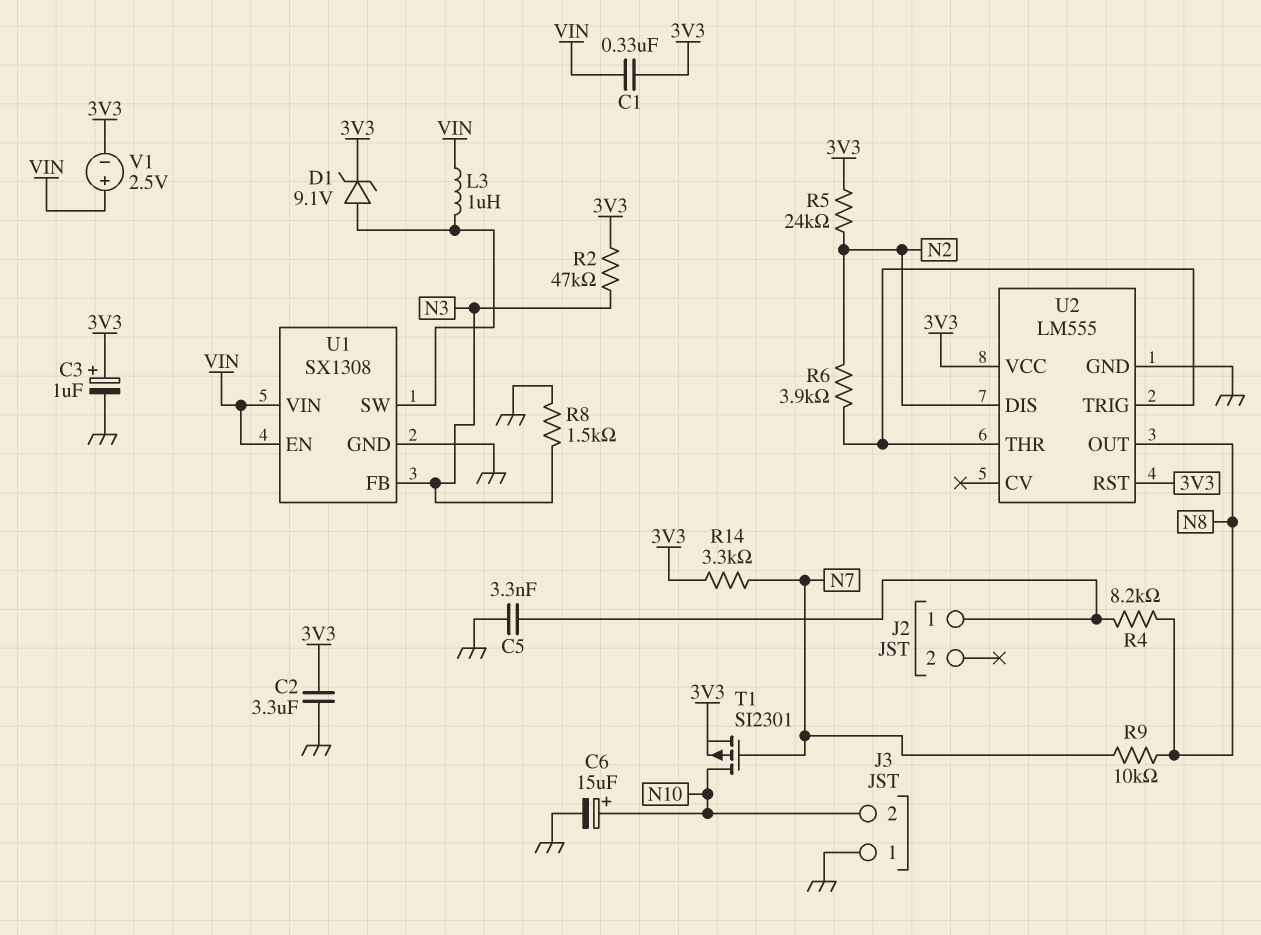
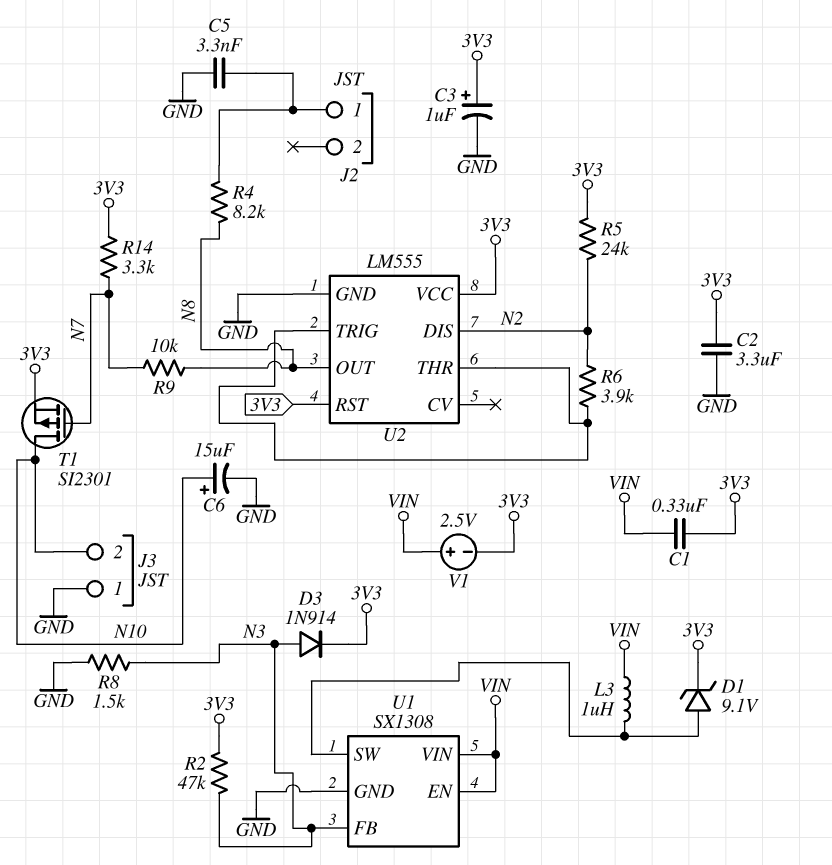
D3: none -> diode 1N914 (A N3, K 3V3)

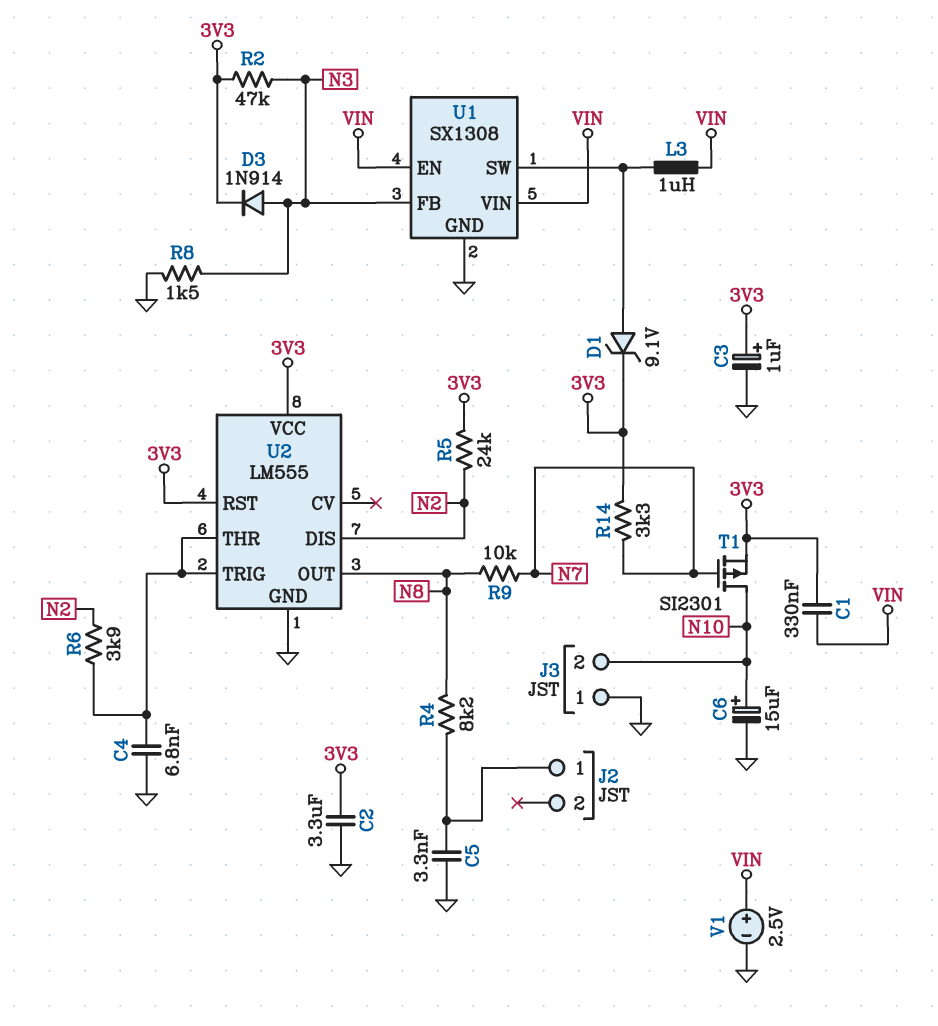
C4: none -> 6.8nF (GND, U2/THR)
V1: 2.5V (plus VIN, minus 3V3) -> 2.5V (plus VIN, minus GND)

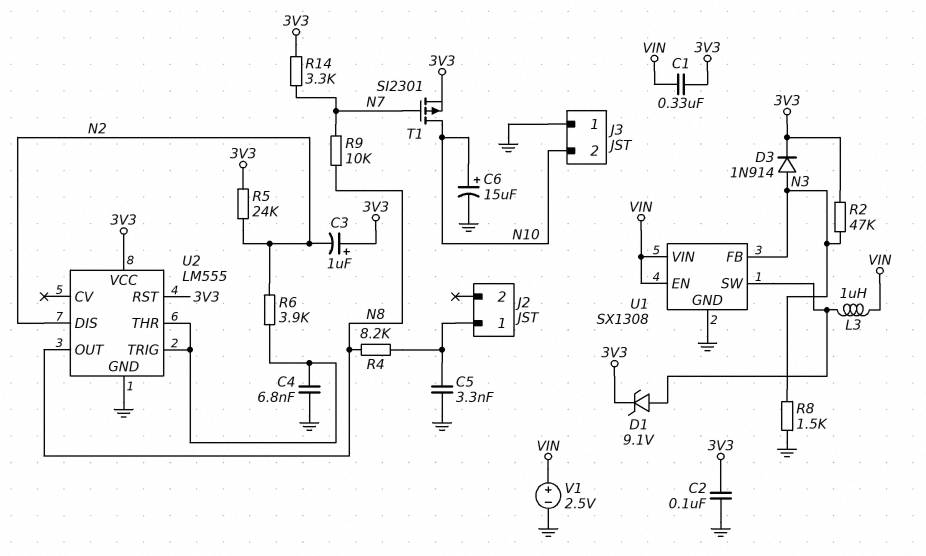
C2: 3.3uF (3V3, GND) -> 100nF (3V3, GND)
C3: 1uF (plus 3V3, minus GND) -> 1uF (plus 3V3, minus N2)

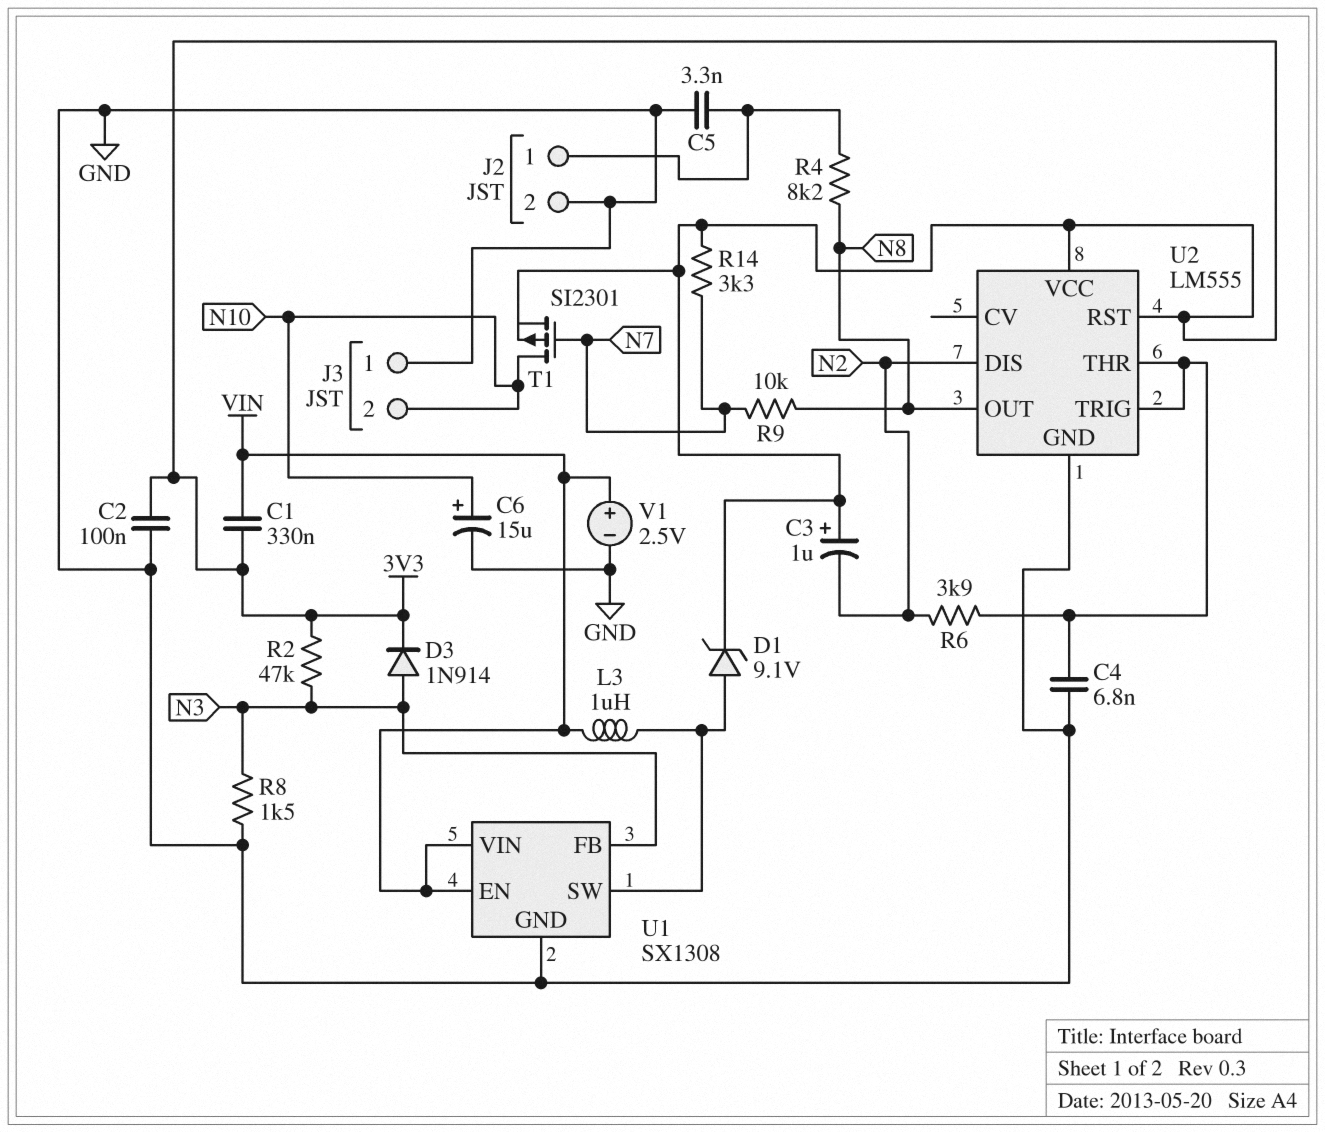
J2 pin 2: none -> GND
R5: 24k (3V3, N2) -> none

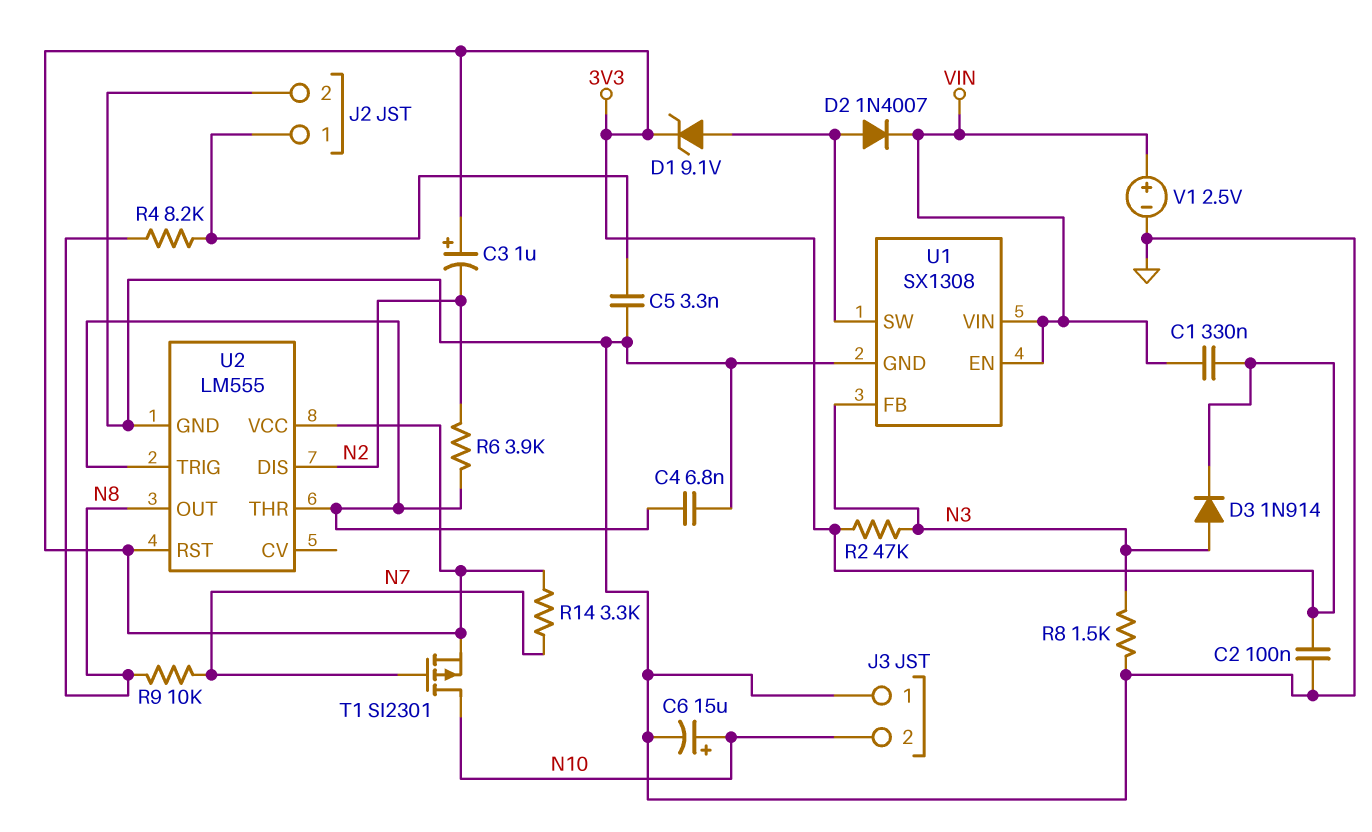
D2: none -> diode 1N4007 (A U1/SW, K VIN)
L3: 1uH (U1/SW, VIN) -> none

